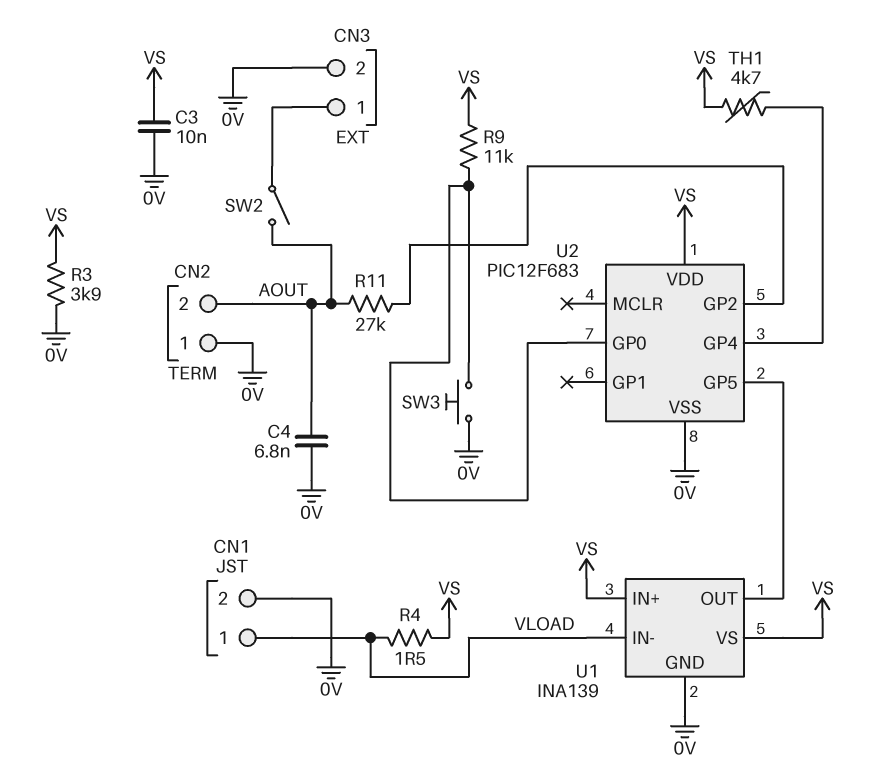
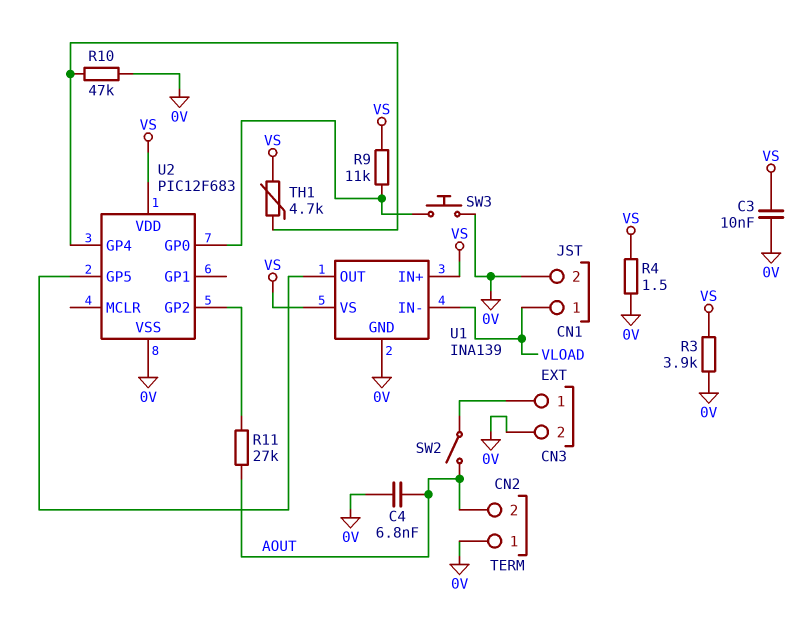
R4: 1.5 (VLOAD, VS) -> 1.5 (0V, VS)
R10: none -> 47k (0V, U2/GP4)

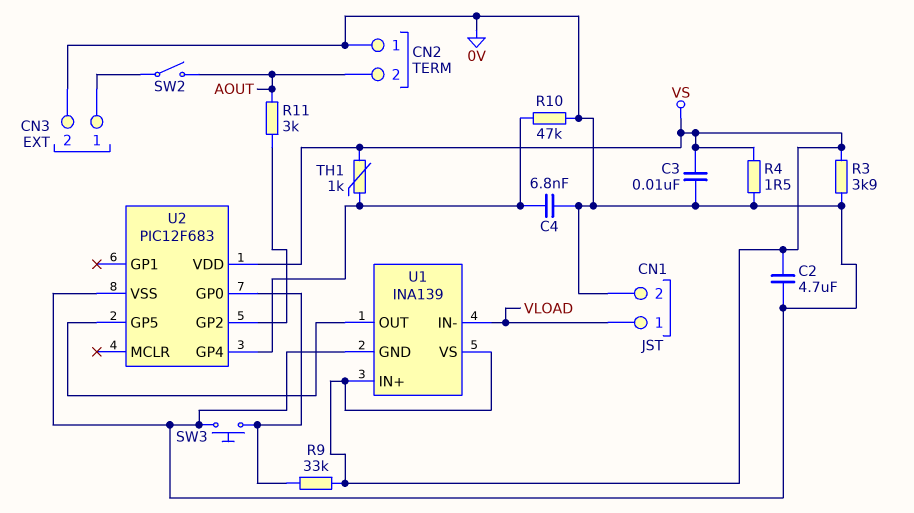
C2: none -> 4.7uF (0V, VS)
C4: 6.8nF (0V, AOUT) -> 6.8nF (0V, U2/GP4)
R9: 11k (U2/GP0, VS) -> 33k (U2/GP0, VS)
R11: 27k (AOUT, U2/GP2) -> 3k (AOUT, U2/GP2)
TH1: 4.7k (U2/GP4, VS) -> 1k (U2/GP4, VS)

